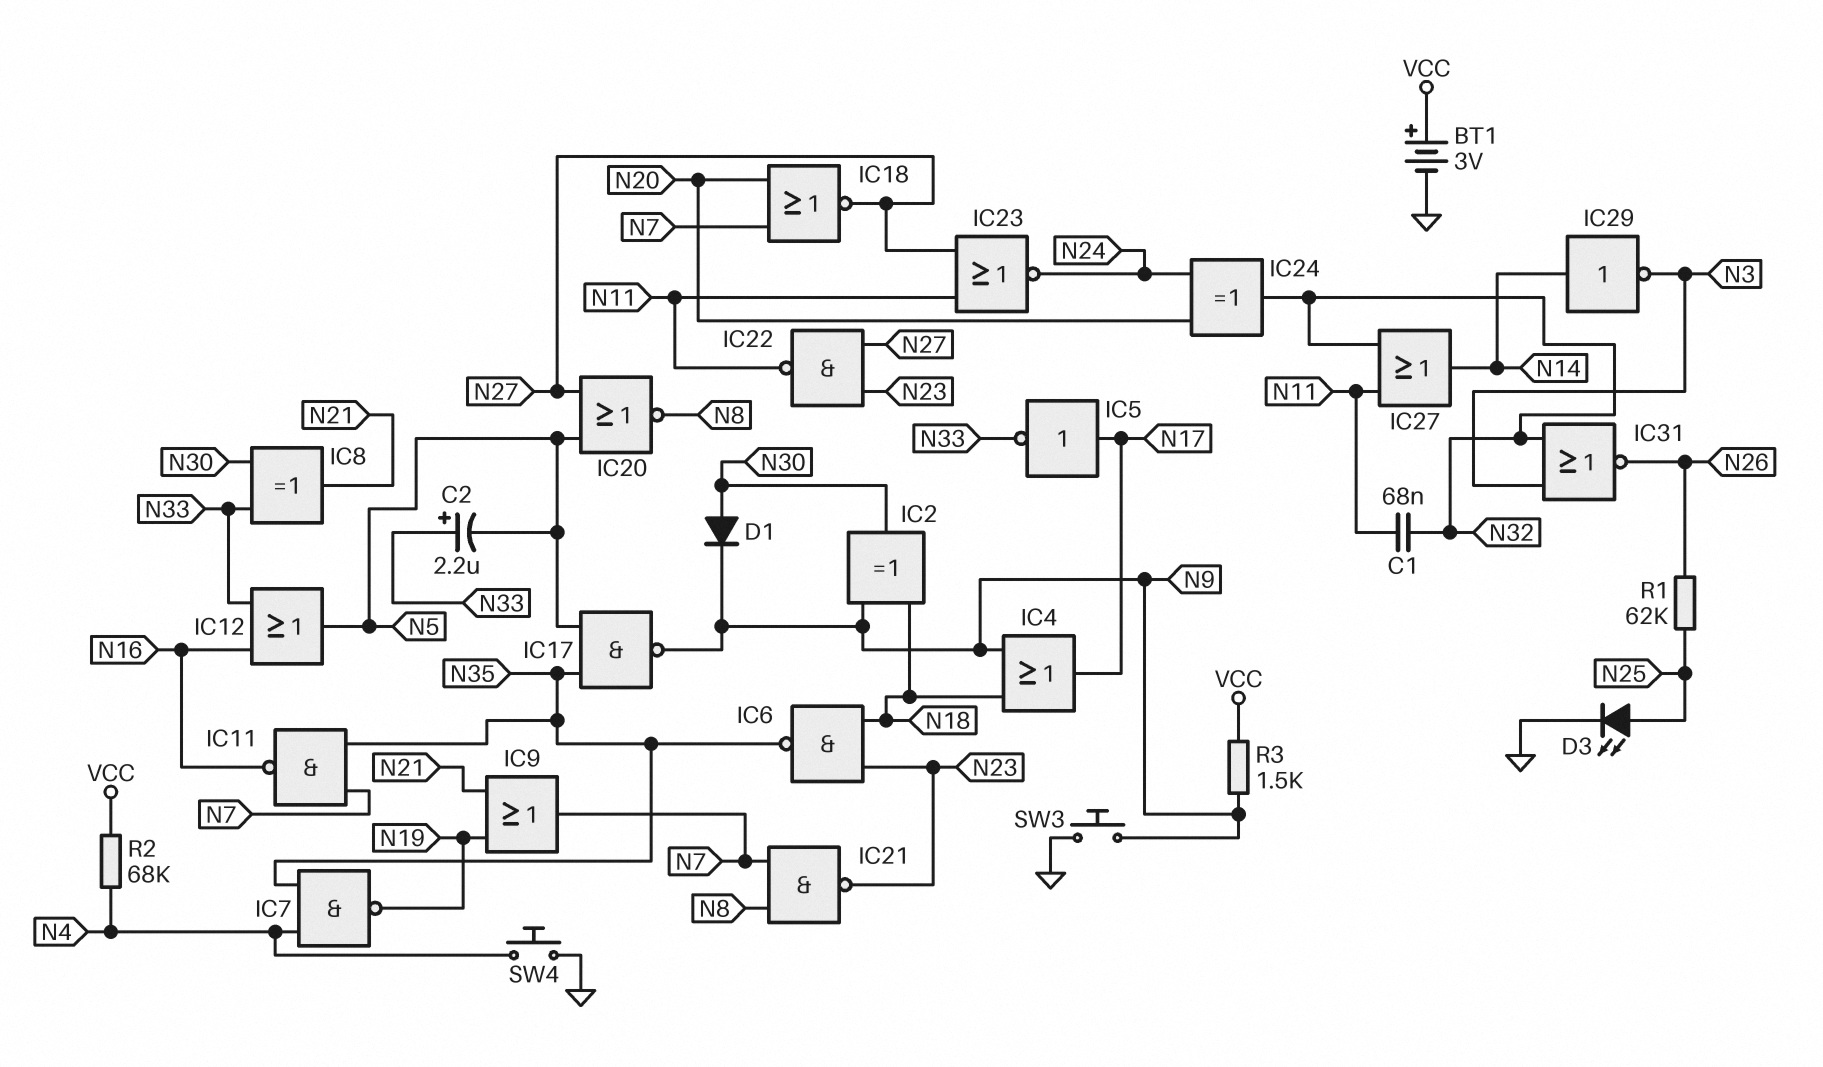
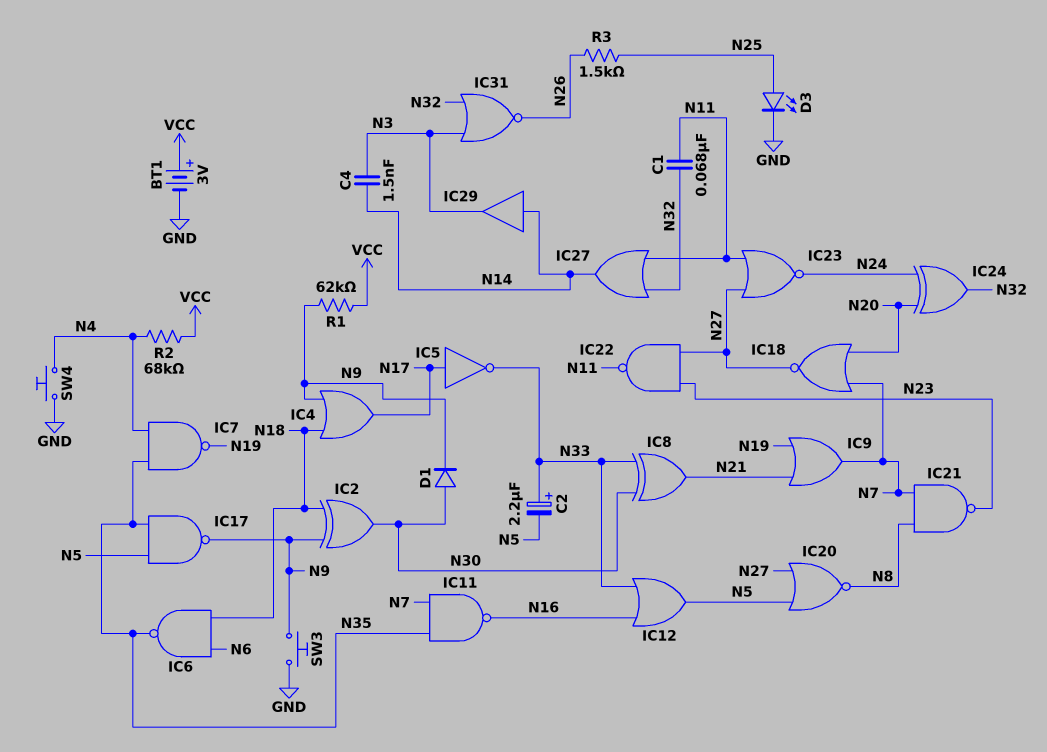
C4: none -> 1.5nF (N3, N14)
IC6: NAND (in N18, in N23, out N35) -> NAND (in N6, in N18, out N35)
IC29: NOT (in N14, out N3) -> buffer (in N14, out N3)
R1: 62k (N25, N26) -> 62k (N9, VCC)
R3: 1.5k (N9, VCC) -> 1.5k (N25, N26)

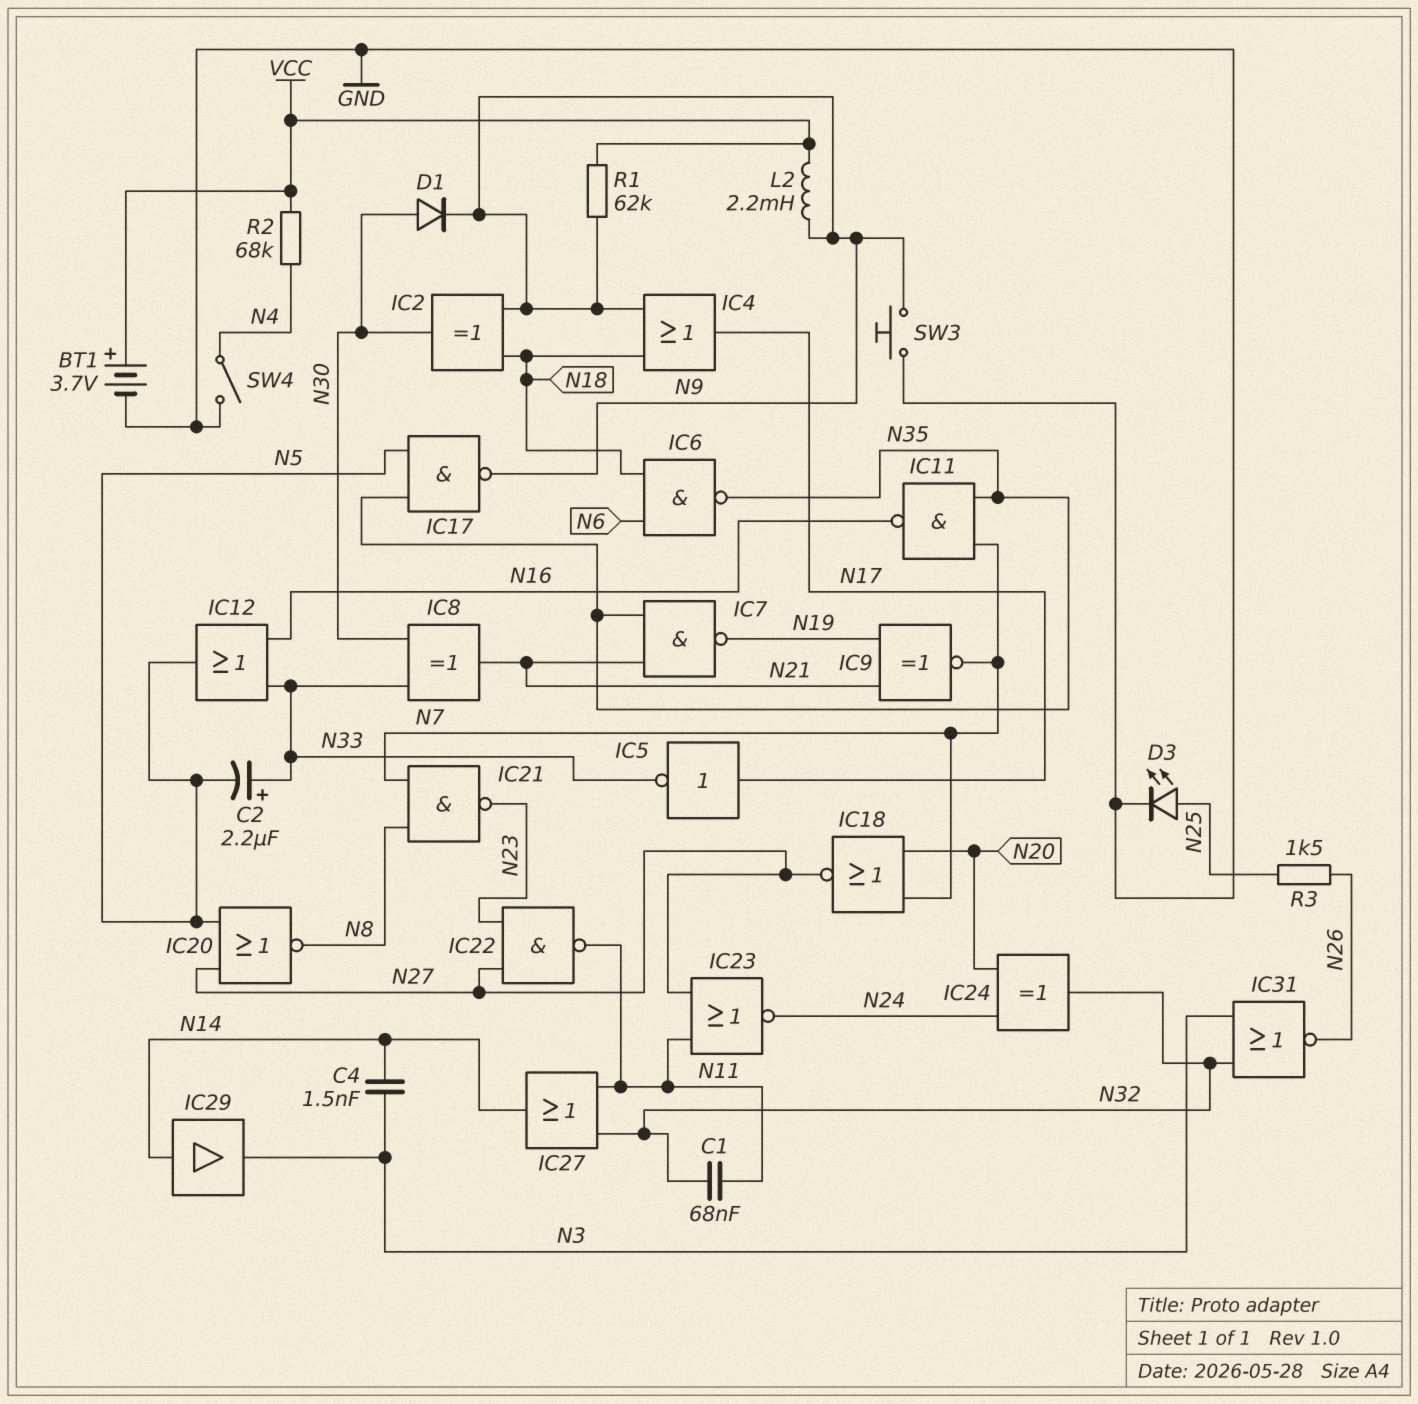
BT1: 3V (plus VCC, minus GND) -> 3.7V (plus VCC, minus GND)
IC7: NAND (in N4, in N35, out N19) -> NAND (in N21, in N35, out N19)
IC9: OR (in N19, in N21, out N7) -> XNOR (in N19, in N21, out N7)
L2: none -> 2.2mH (N9, VCC)
SW4: button (GND, N4) -> switch (GND, N4)

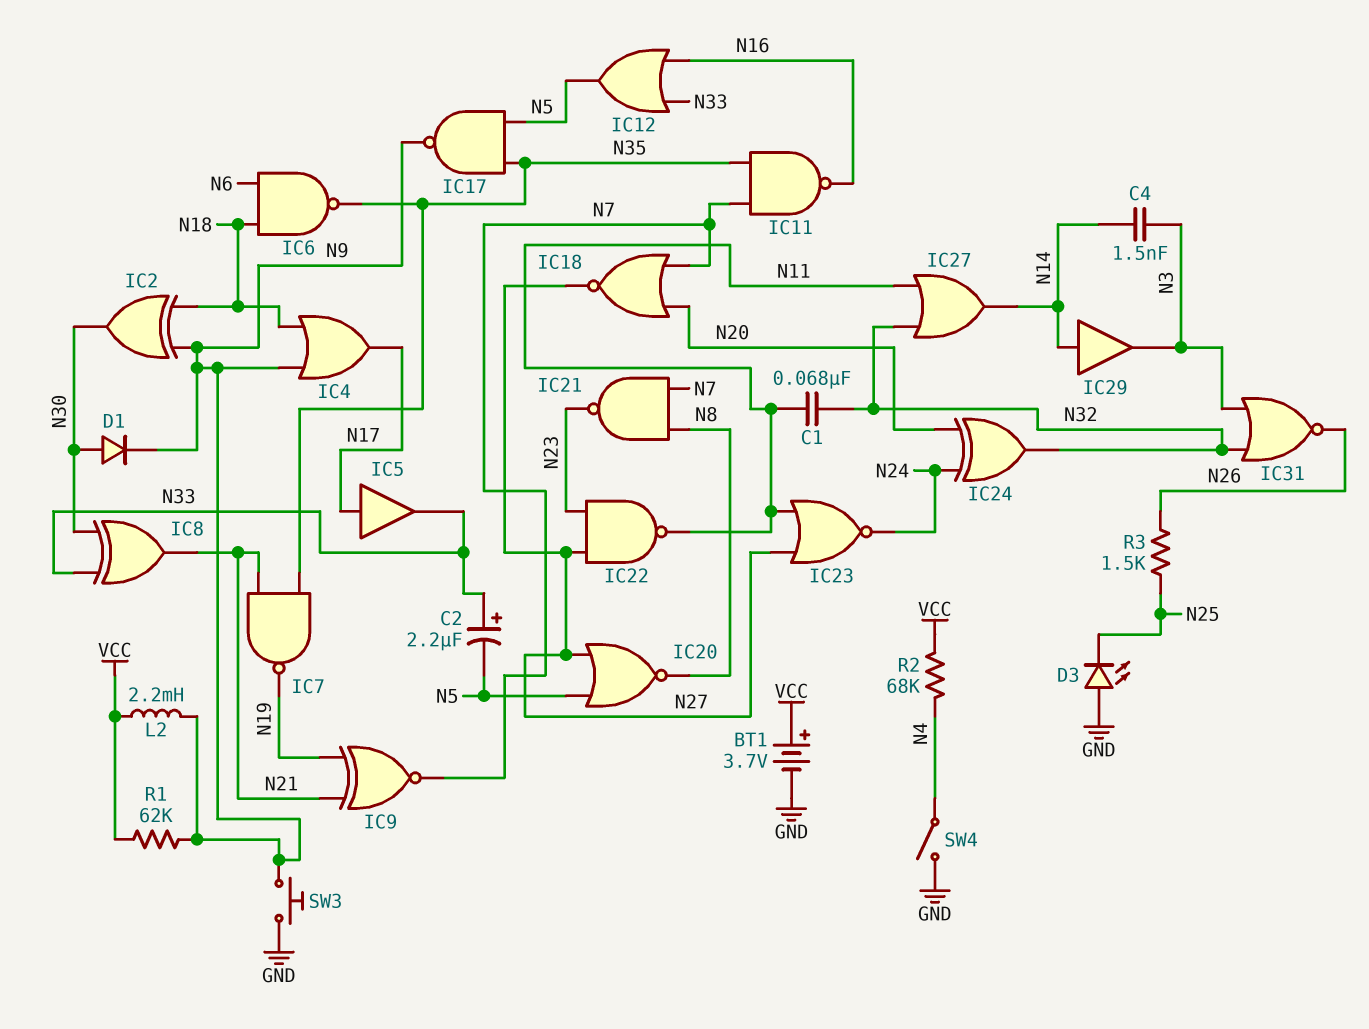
D3: LED (A N25, K GND) -> LED (A GND, K N25)
IC5: NOT (in N17, out N33) -> buffer (in N17, out N33)

